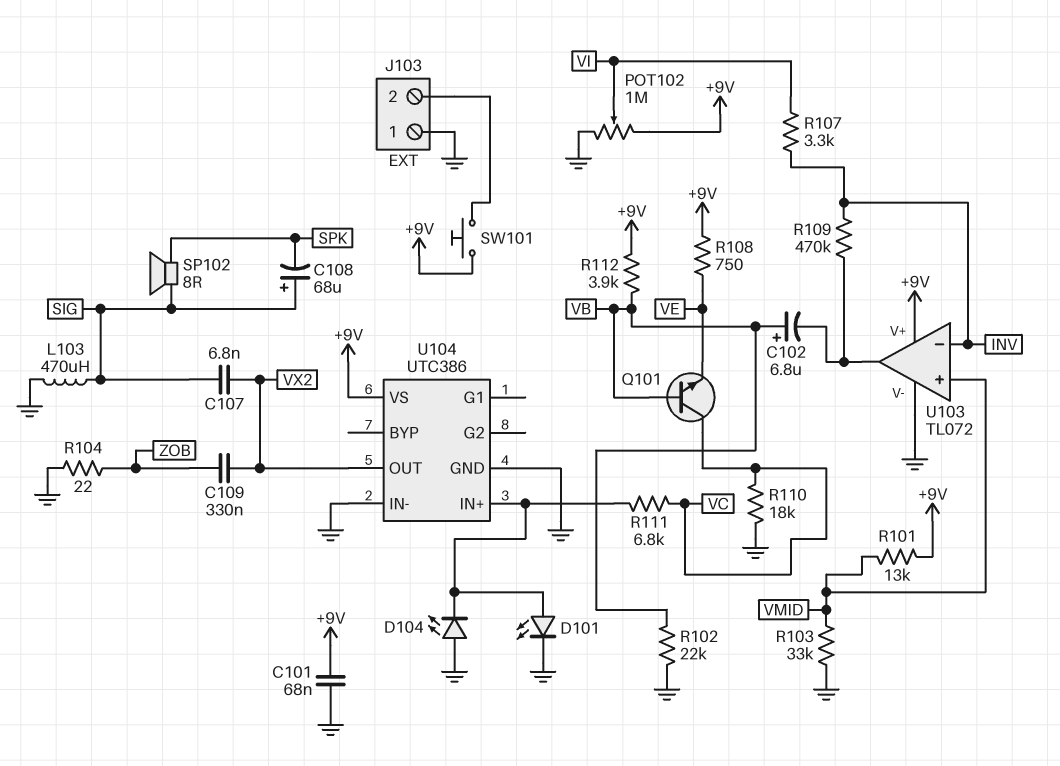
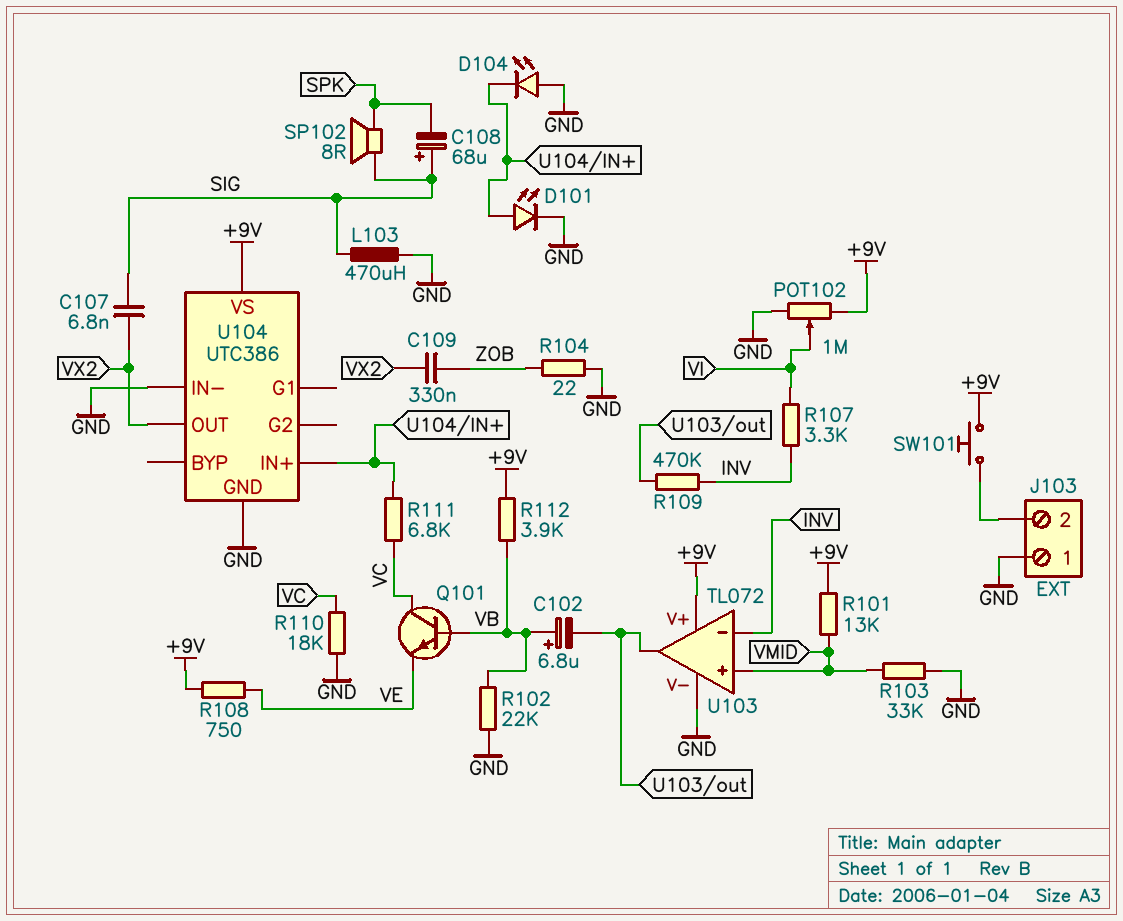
C101: 68nF (+9V, GND) -> none

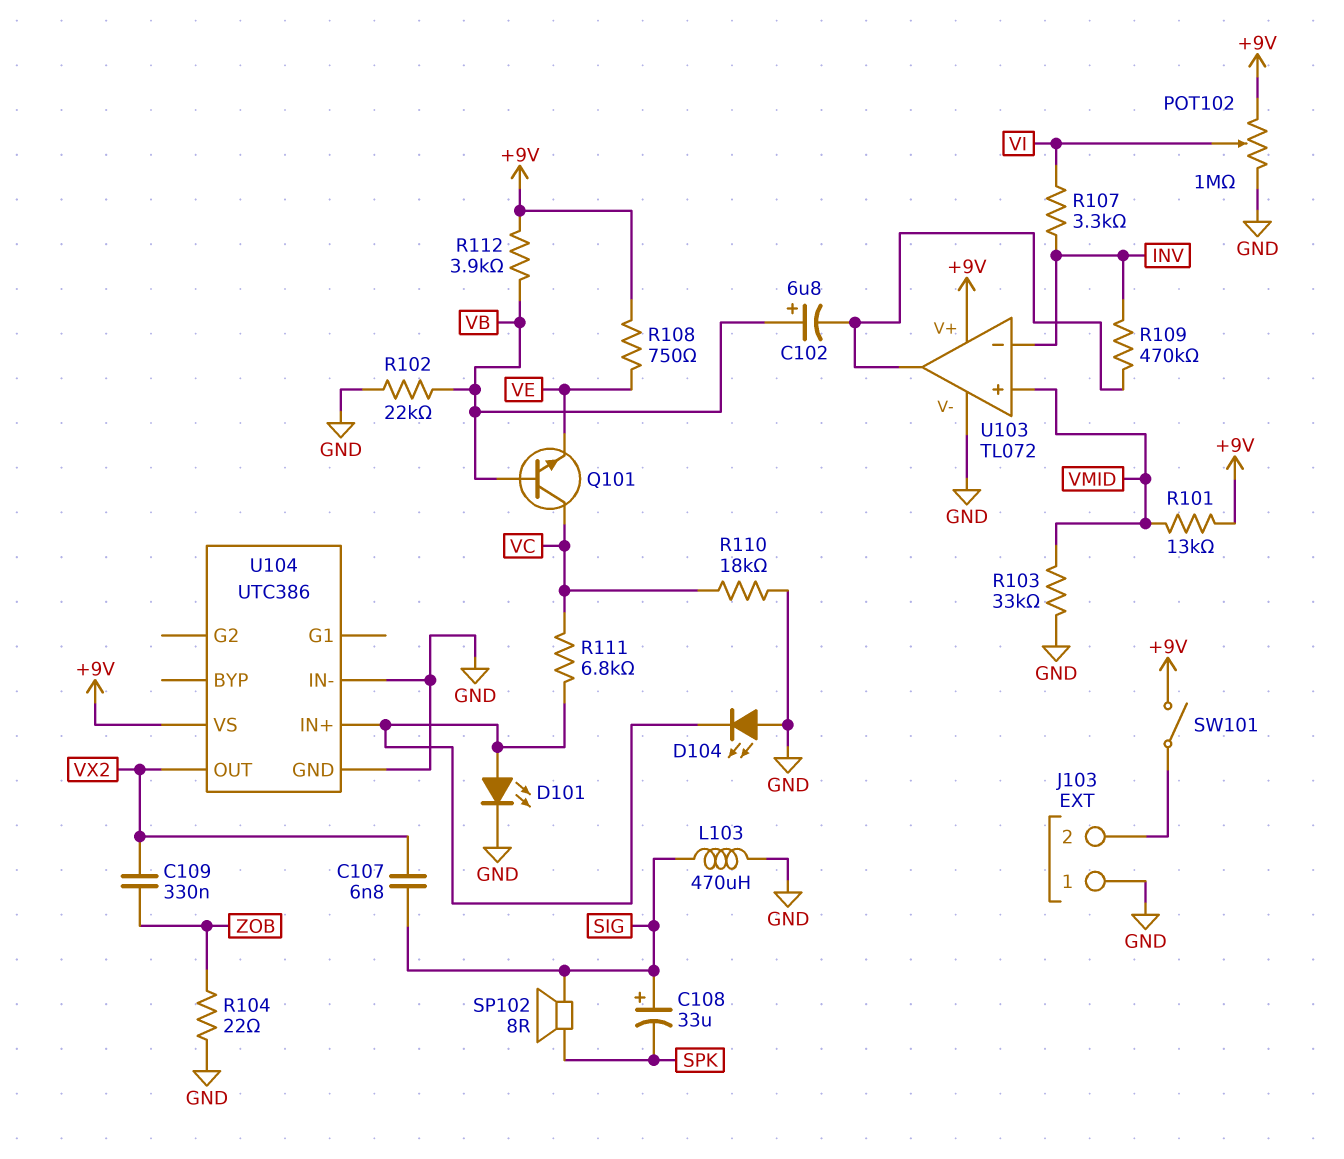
C108: 68uF (plus SIG, minus SPK) -> 33uF (plus SIG, minus SPK)
SW101: button (+9V, J103/2) -> switch (+9V, J103/2)

